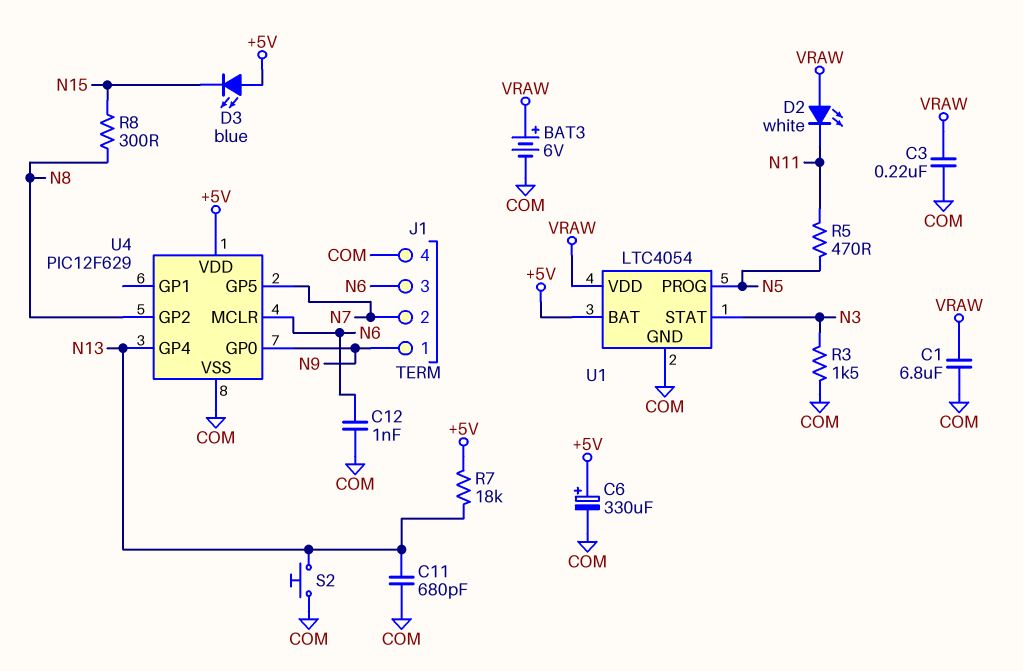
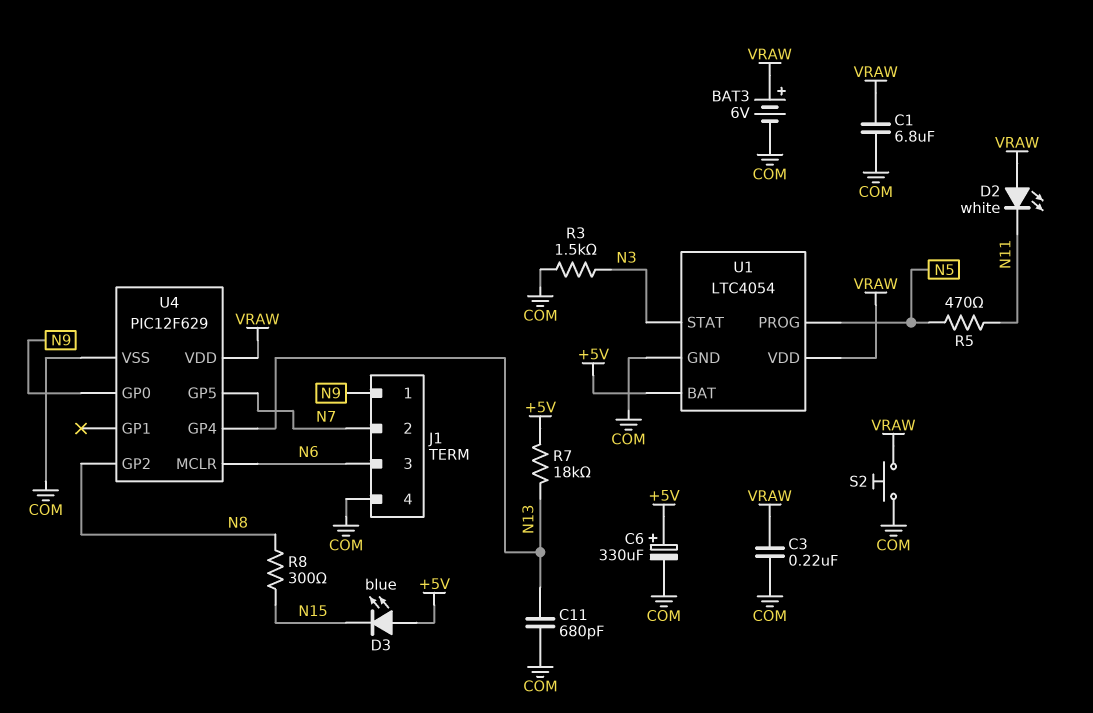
C12: 1nF (COM, N6) -> none
S2: button (COM, N13) -> button (COM, VRAW)
U4 pin VDD: +5V -> VRAW

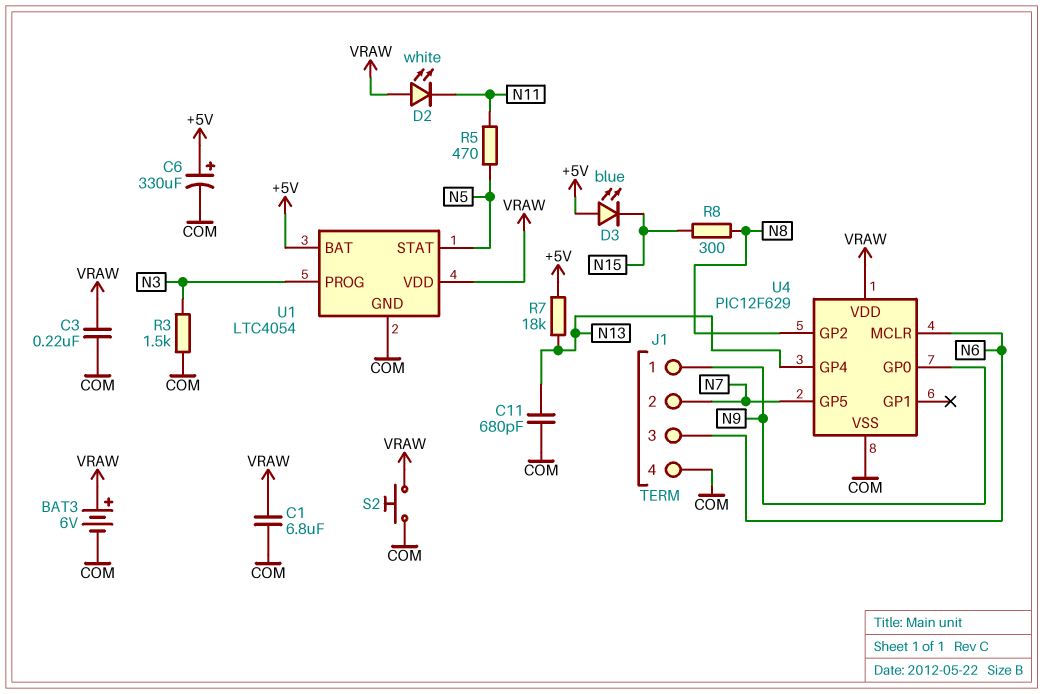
U1 pin PROG: N5 -> N3
U1 pin STAT: N3 -> N5

